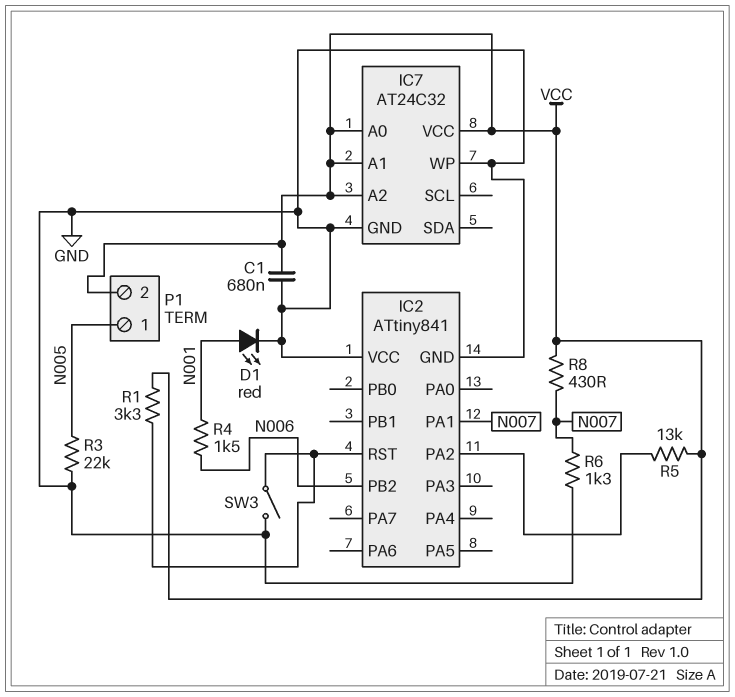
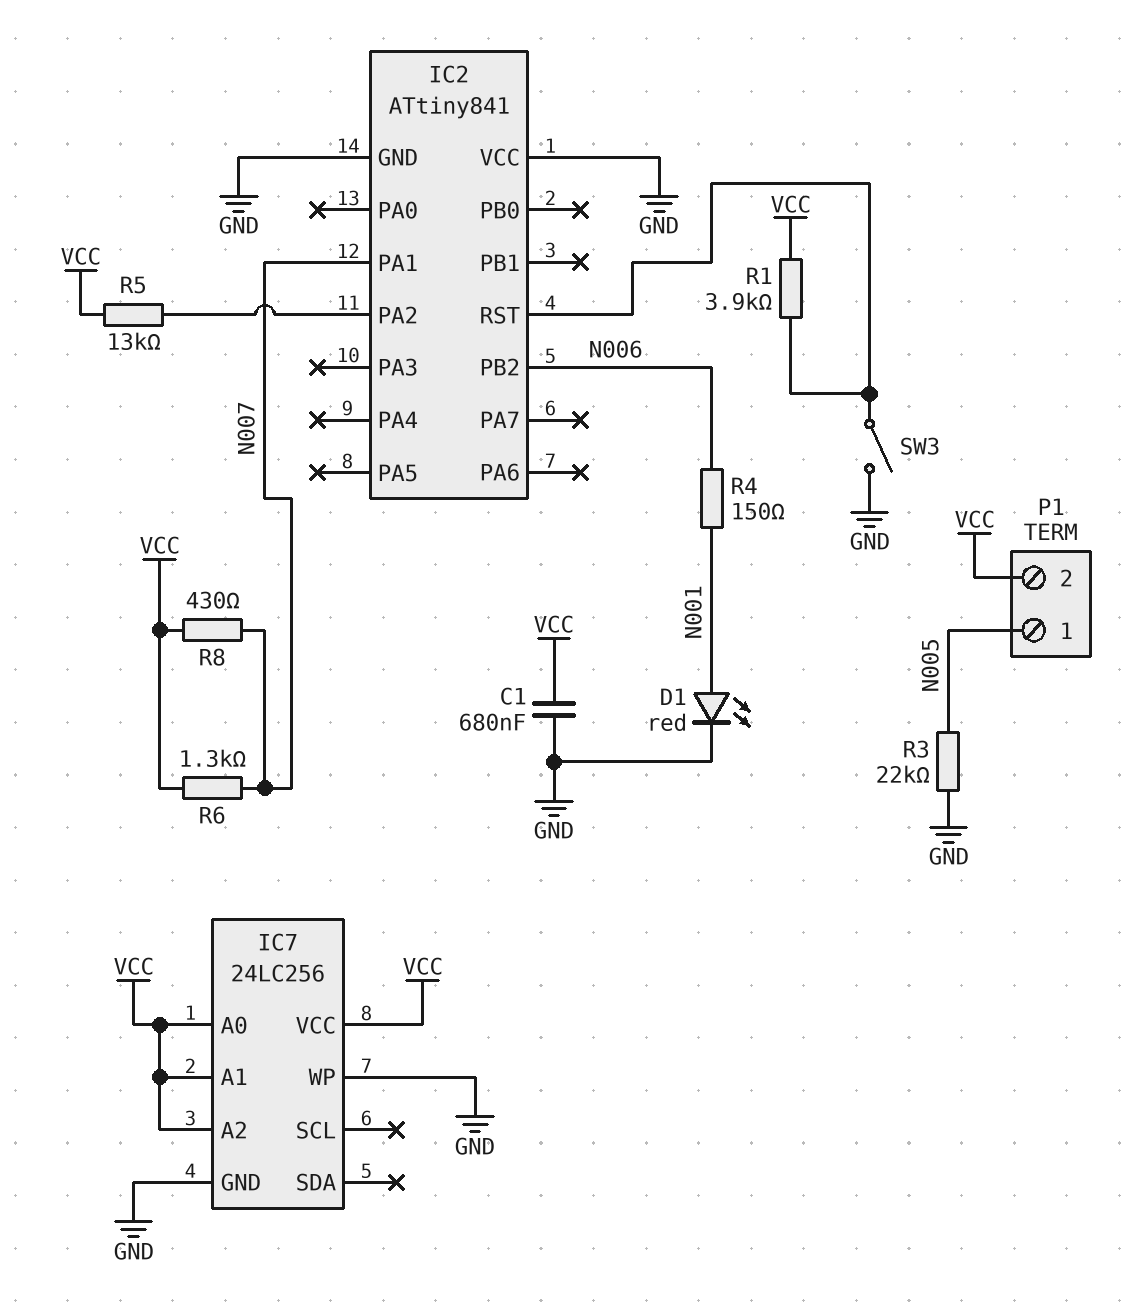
IC7: AT24C32 -> 24LC256
R1: 3.3k (IC2/RST, VCC) -> 3.9k (IC2/RST, VCC)
R4: 1.5k (N001, N006) -> 150 (N001, N006)
R6: 1.3k (GND, N007) -> 1.3k (N007, VCC)

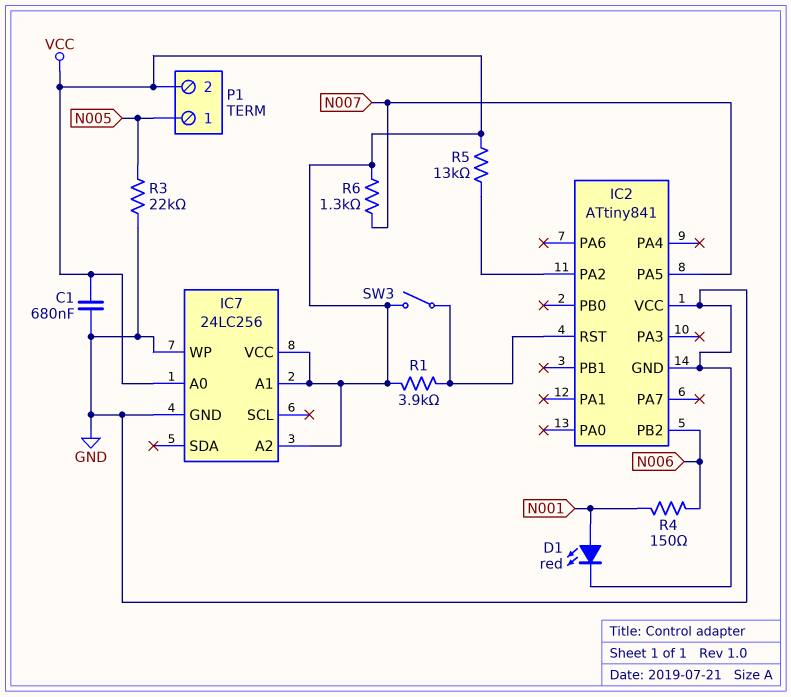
IC2 pin PA1: N007 -> none
IC2 pin PA5: none -> N007
R8: 430 (N007, VCC) -> none
SW3: switch (GND, IC2/RST) -> switch (IC2/RST, VCC)

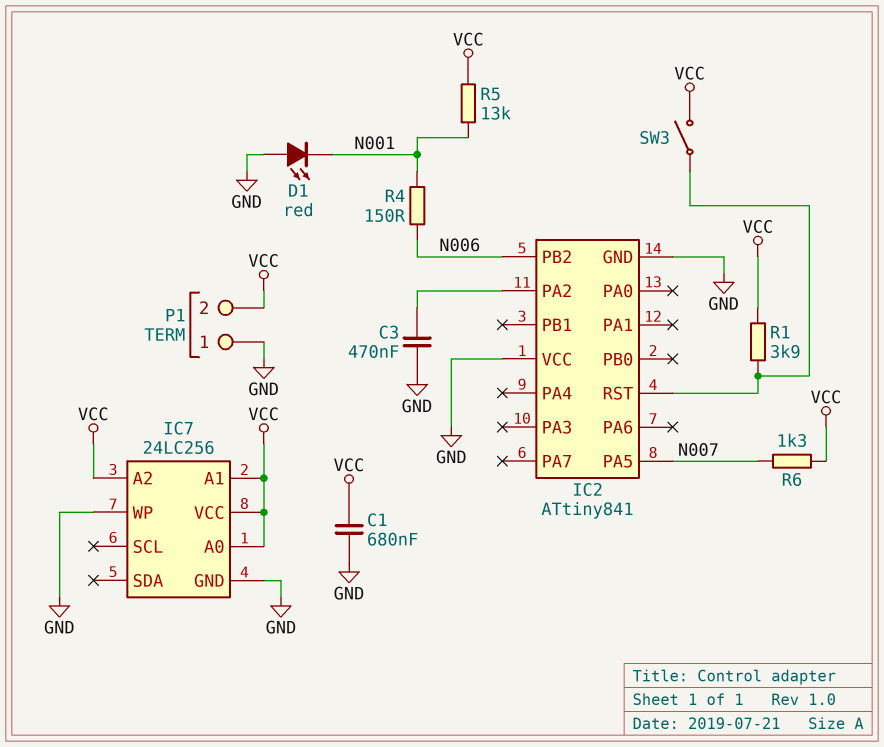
C3: none -> 470nF (GND, IC2/PA2)
D1: LED red (A N001, K GND) -> LED red (A GND, K N001)
P1 pin 1: N005 -> GND
R3: 22k (GND, N005) -> none
R5: 13k (IC2/PA2, VCC) -> 13k (N001, VCC)

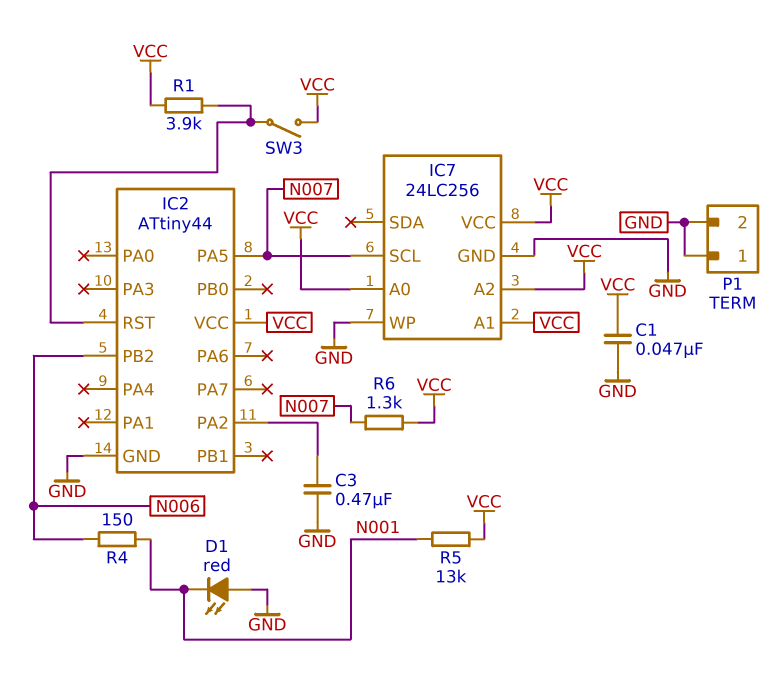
C1: 680nF (GND, VCC) -> 47nF (GND, VCC)
IC2: ATtiny841 -> ATtiny44
IC2 pin VCC: GND -> VCC
IC7 pin SCL: none -> N007
P1 pin 2: VCC -> GND

